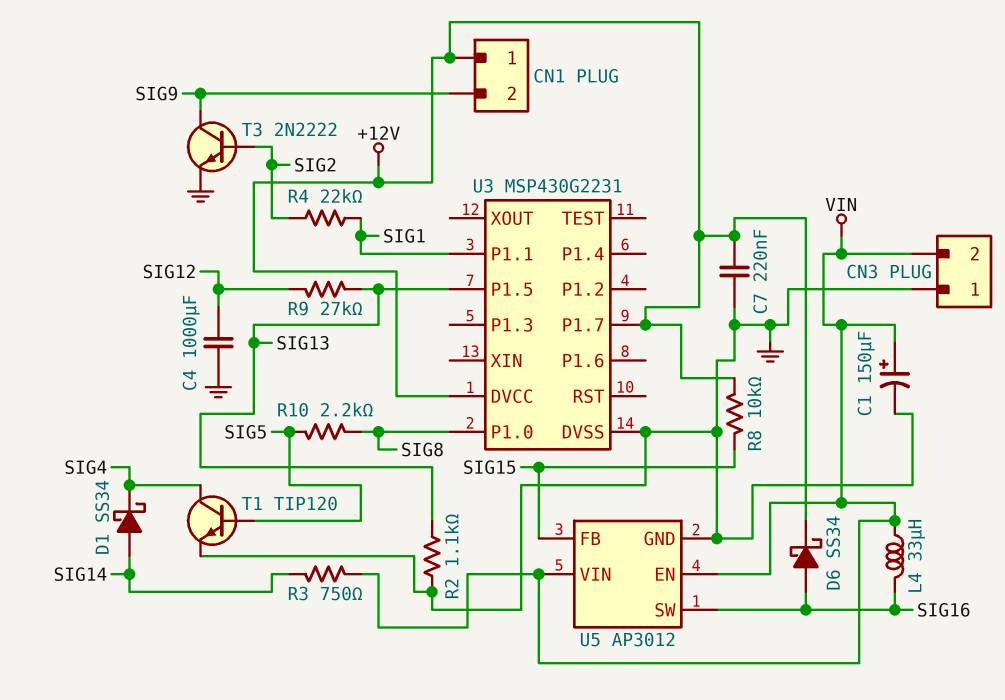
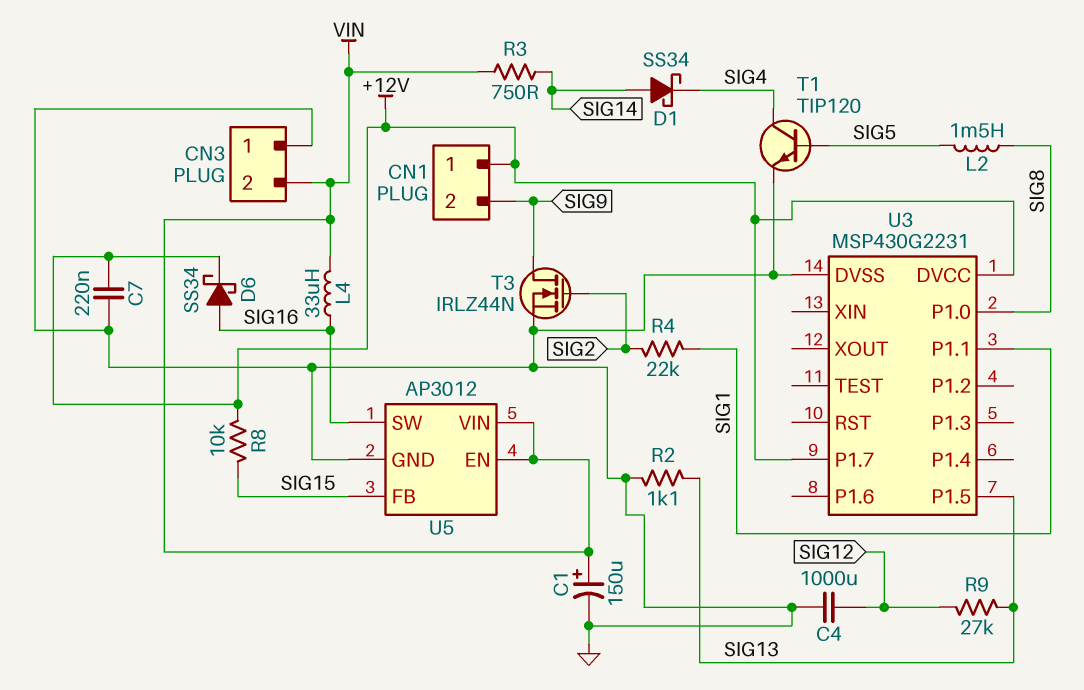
L2: none -> 1.5mH (SIG5, SIG8)
R10: 2.2k (SIG5, SIG8) -> none
T3: NPN 2N2222 (B SIG2, C SIG9, E GND) -> NMOS IRLZ44N (G SIG2, D SIG9, S GND)

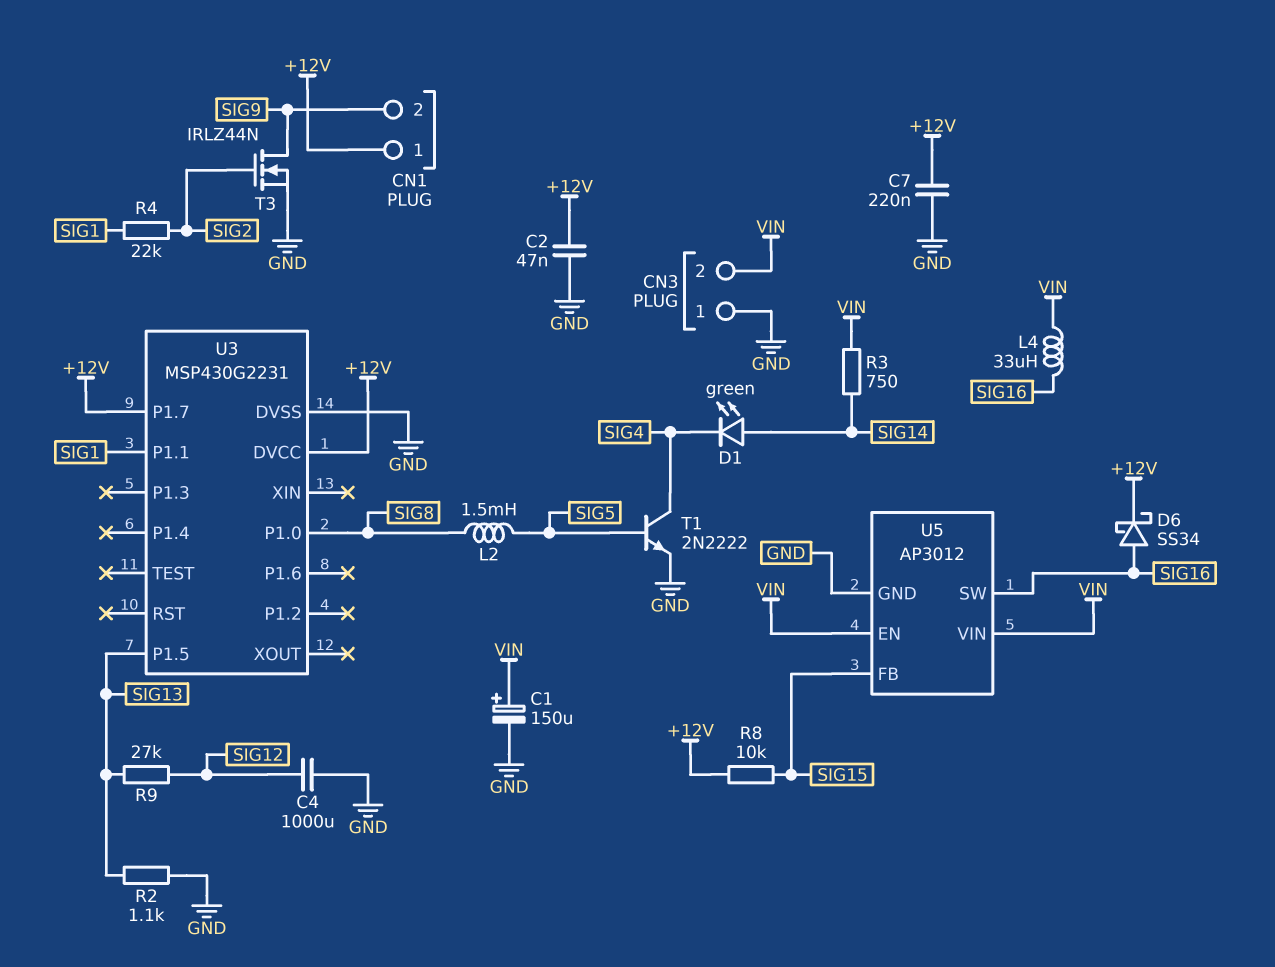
C2: none -> 47nF (+12V, GND)
D1: schottky SS34 (A SIG14, K SIG4) -> LED green (A SIG14, K SIG4)
T1: NPN TIP120 (B SIG5, C SIG4, E GND) -> NPN 2N2222 (B SIG5, C SIG4, E GND)

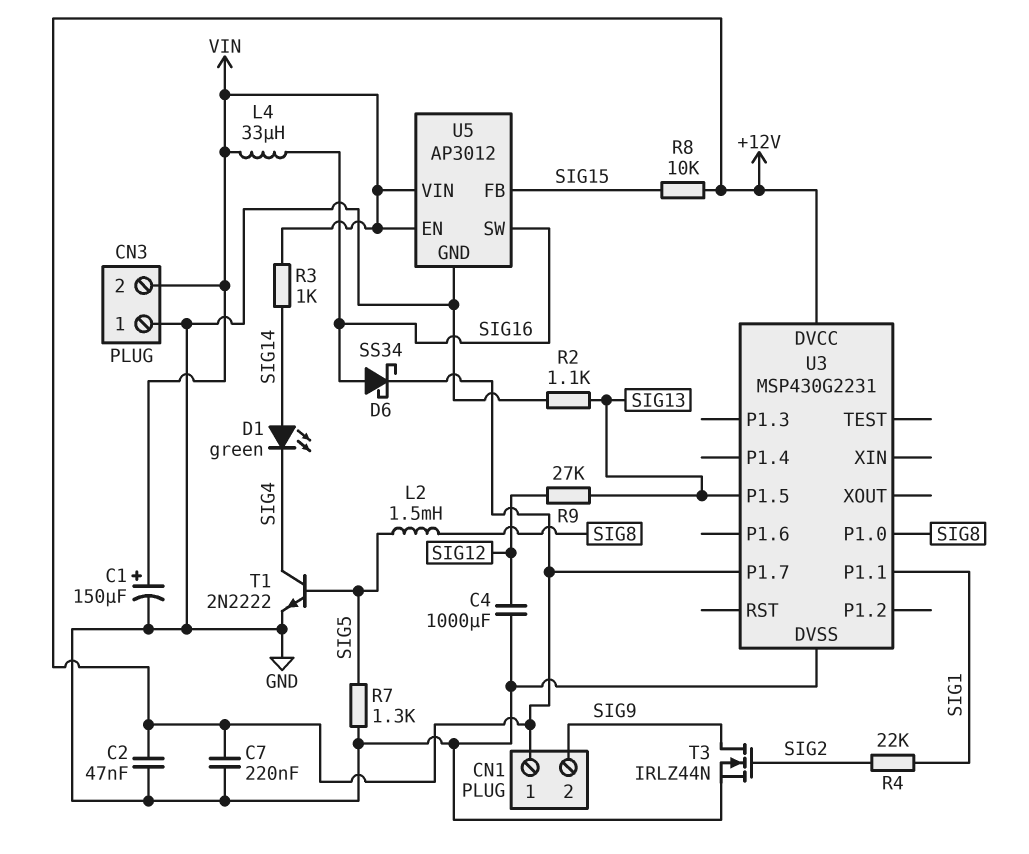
R3: 750 (SIG14, VIN) -> 1k (SIG14, VIN)
R7: none -> 1.3k (GND, SIG5)

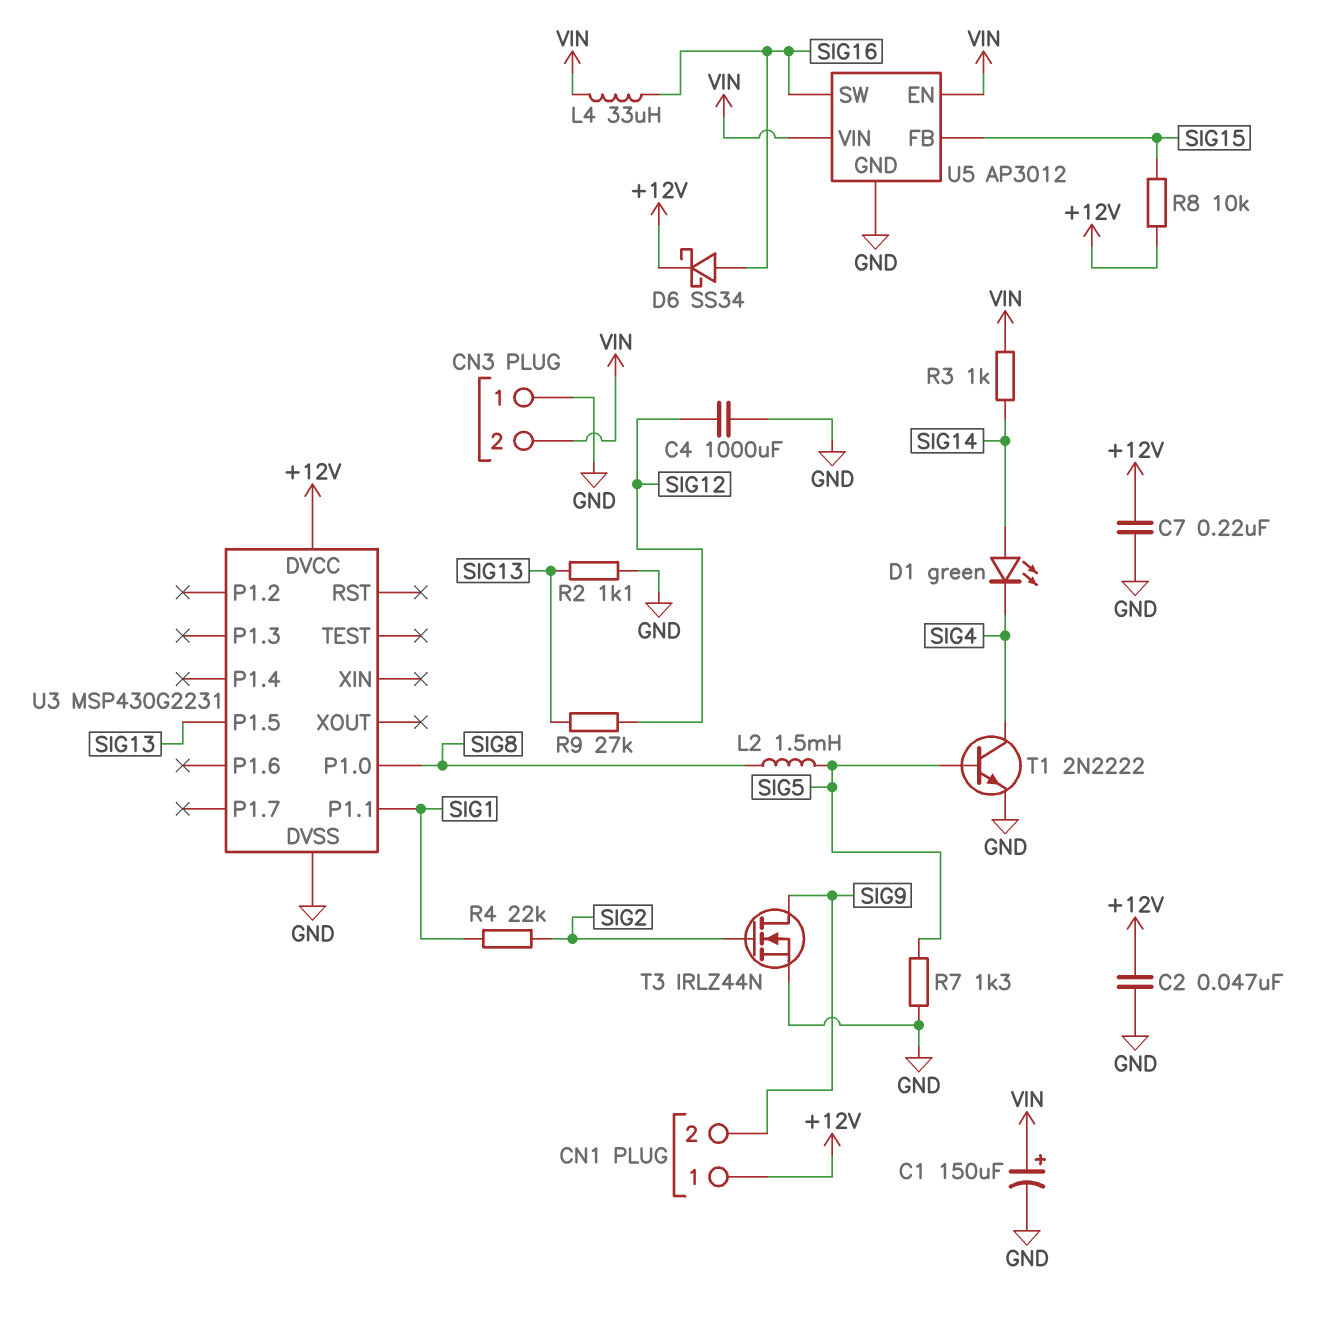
U3 pin P1.7: +12V -> none

